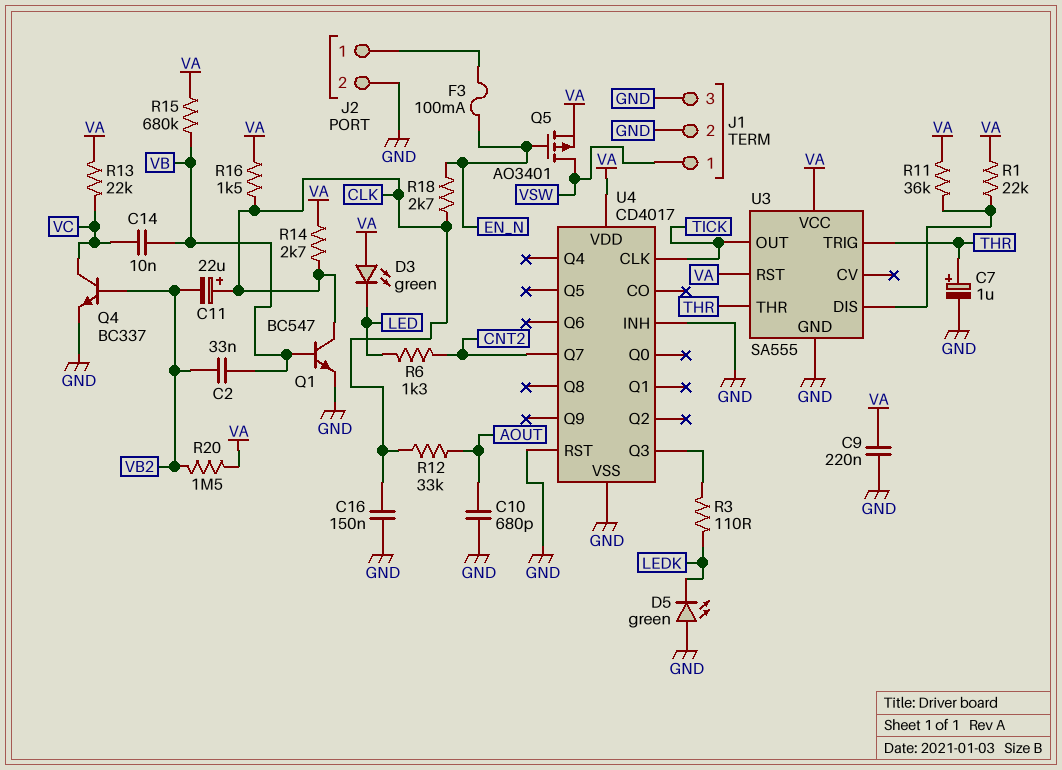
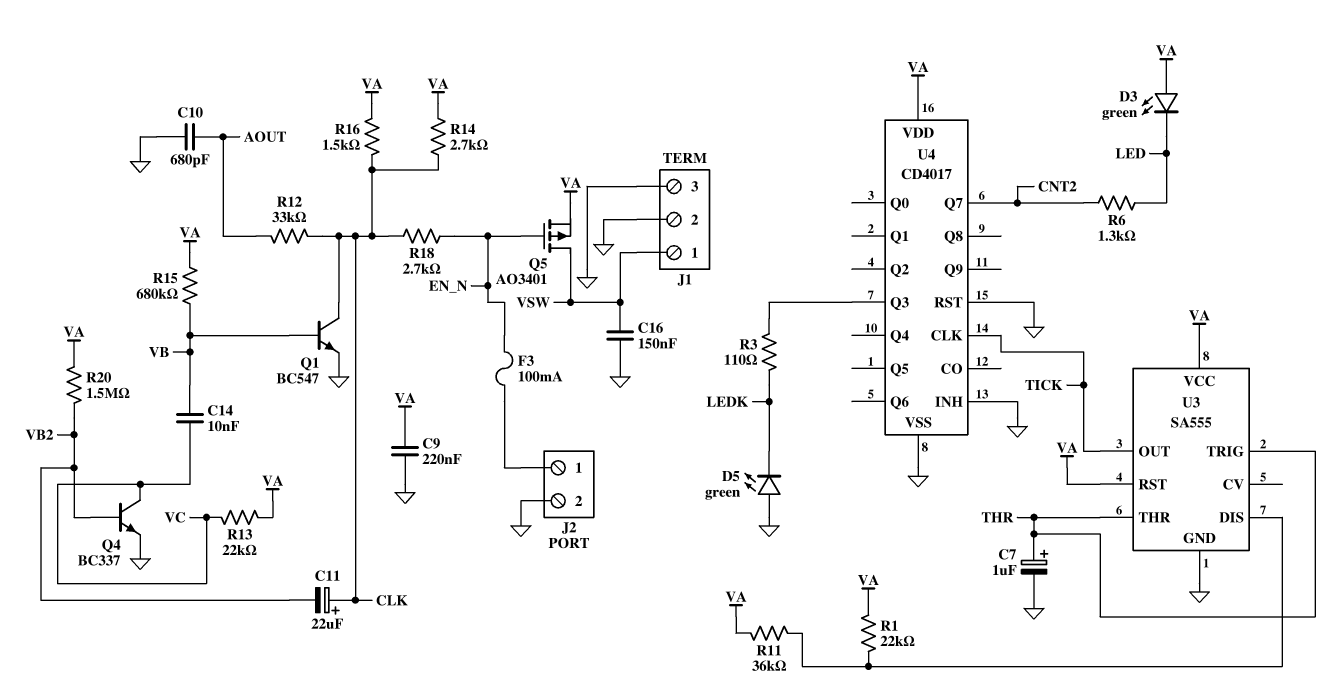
C2: 33nF (VB, VB2) -> none
C16: 150nF (CLK, GND) -> 150nF (GND, VSW)

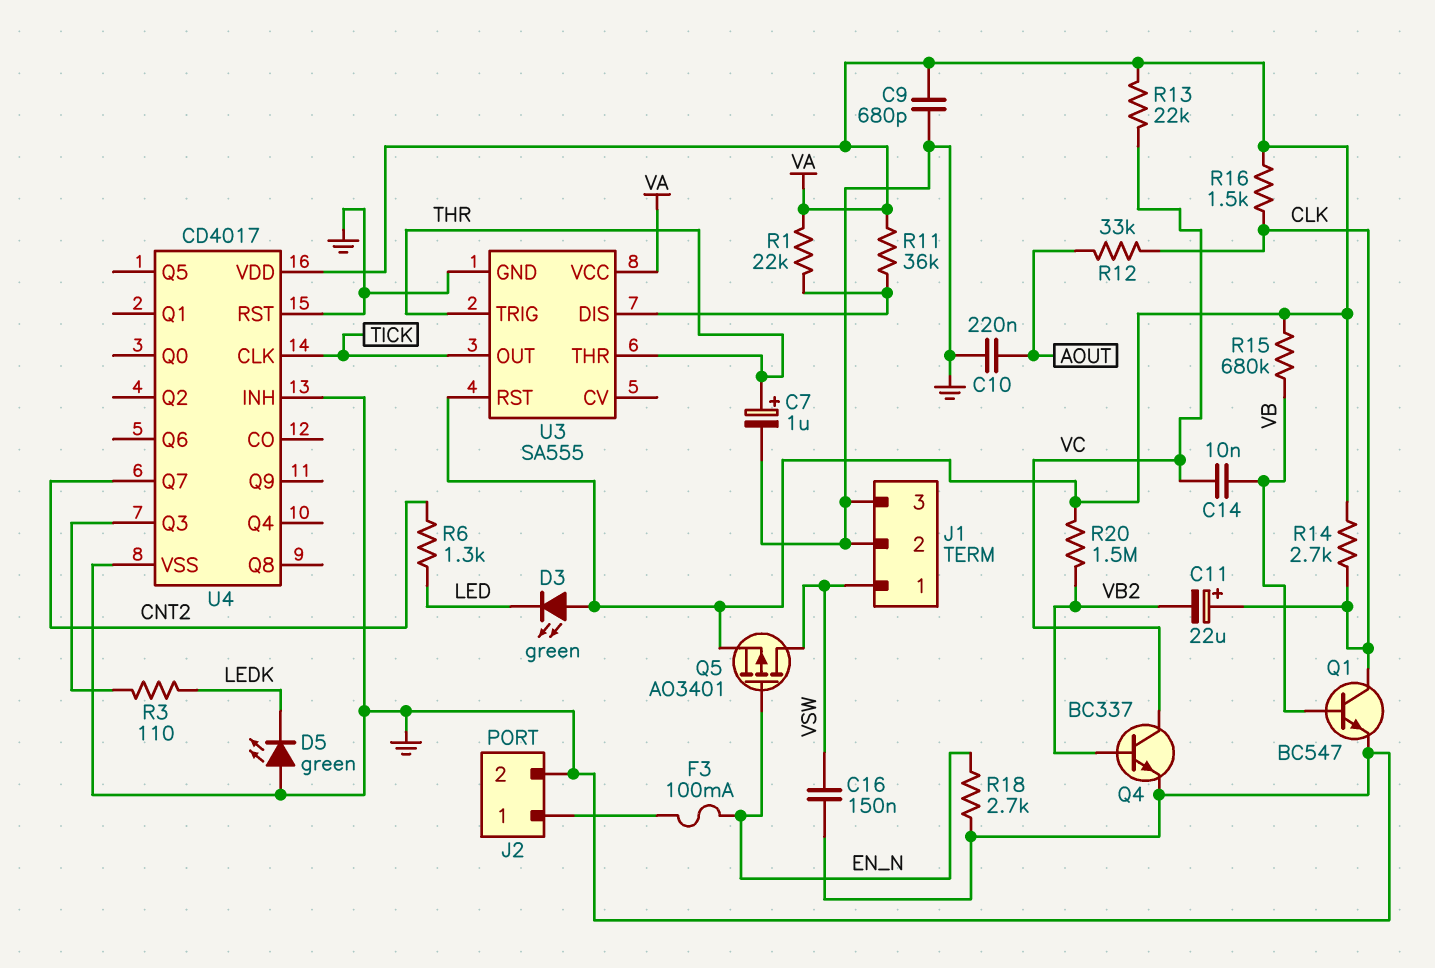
C9: 220nF (GND, VA) -> 680pF (GND, VA)
C10: 680pF (AOUT, GND) -> 220nF (AOUT, GND)
R18: 2.7k (CLK, EN_N) -> 2.7k (EN_N, GND)

